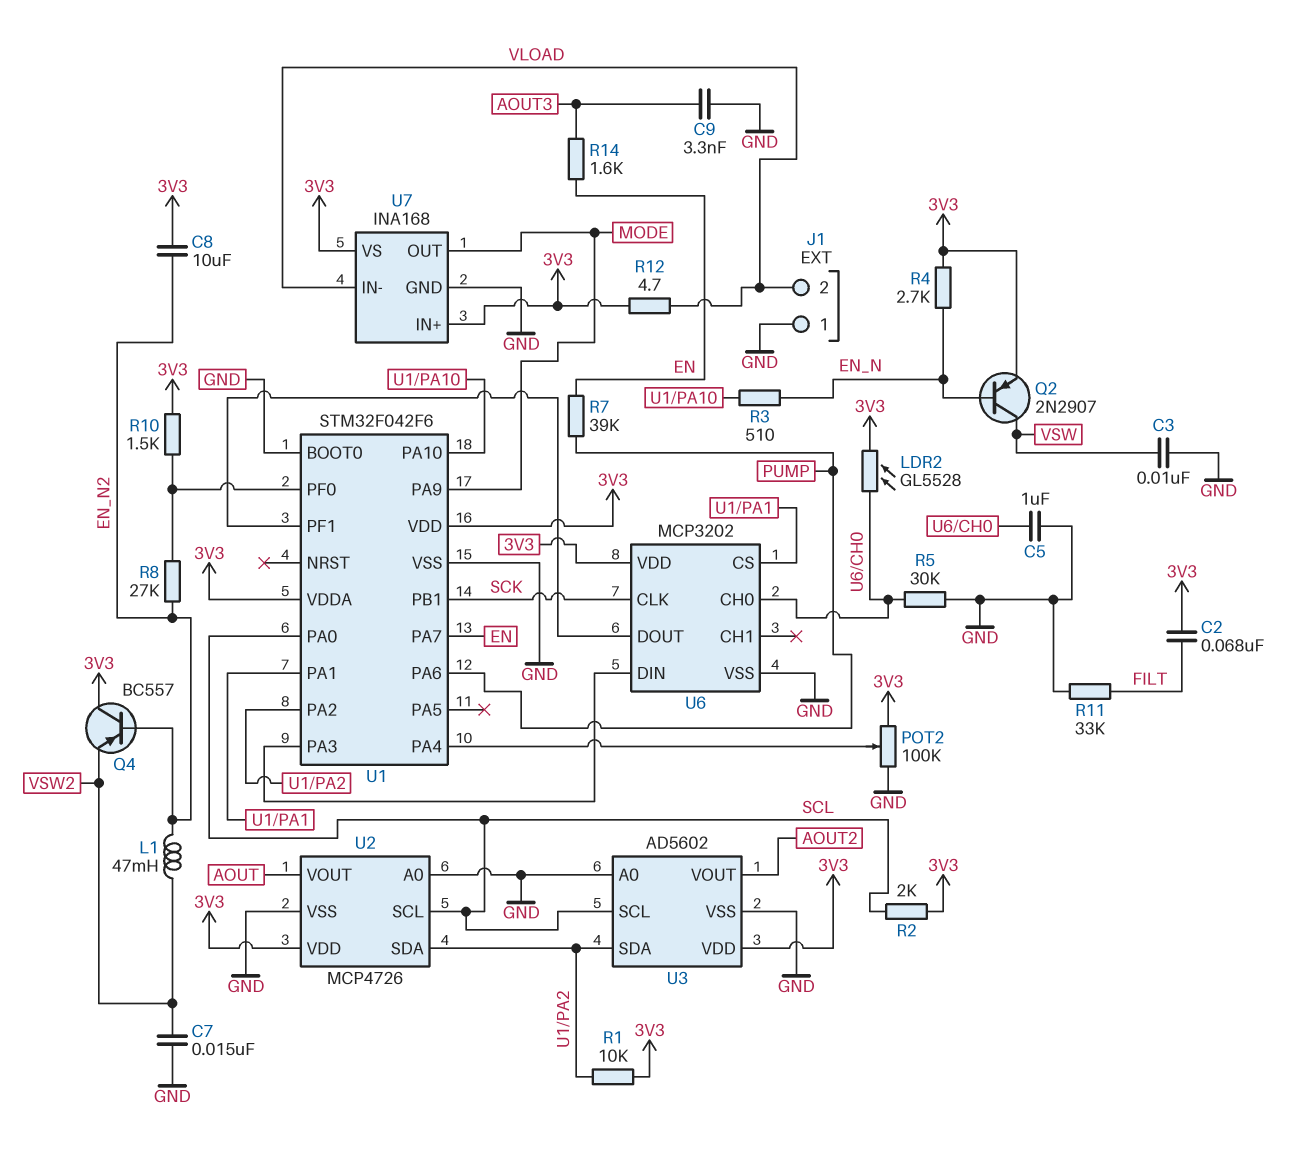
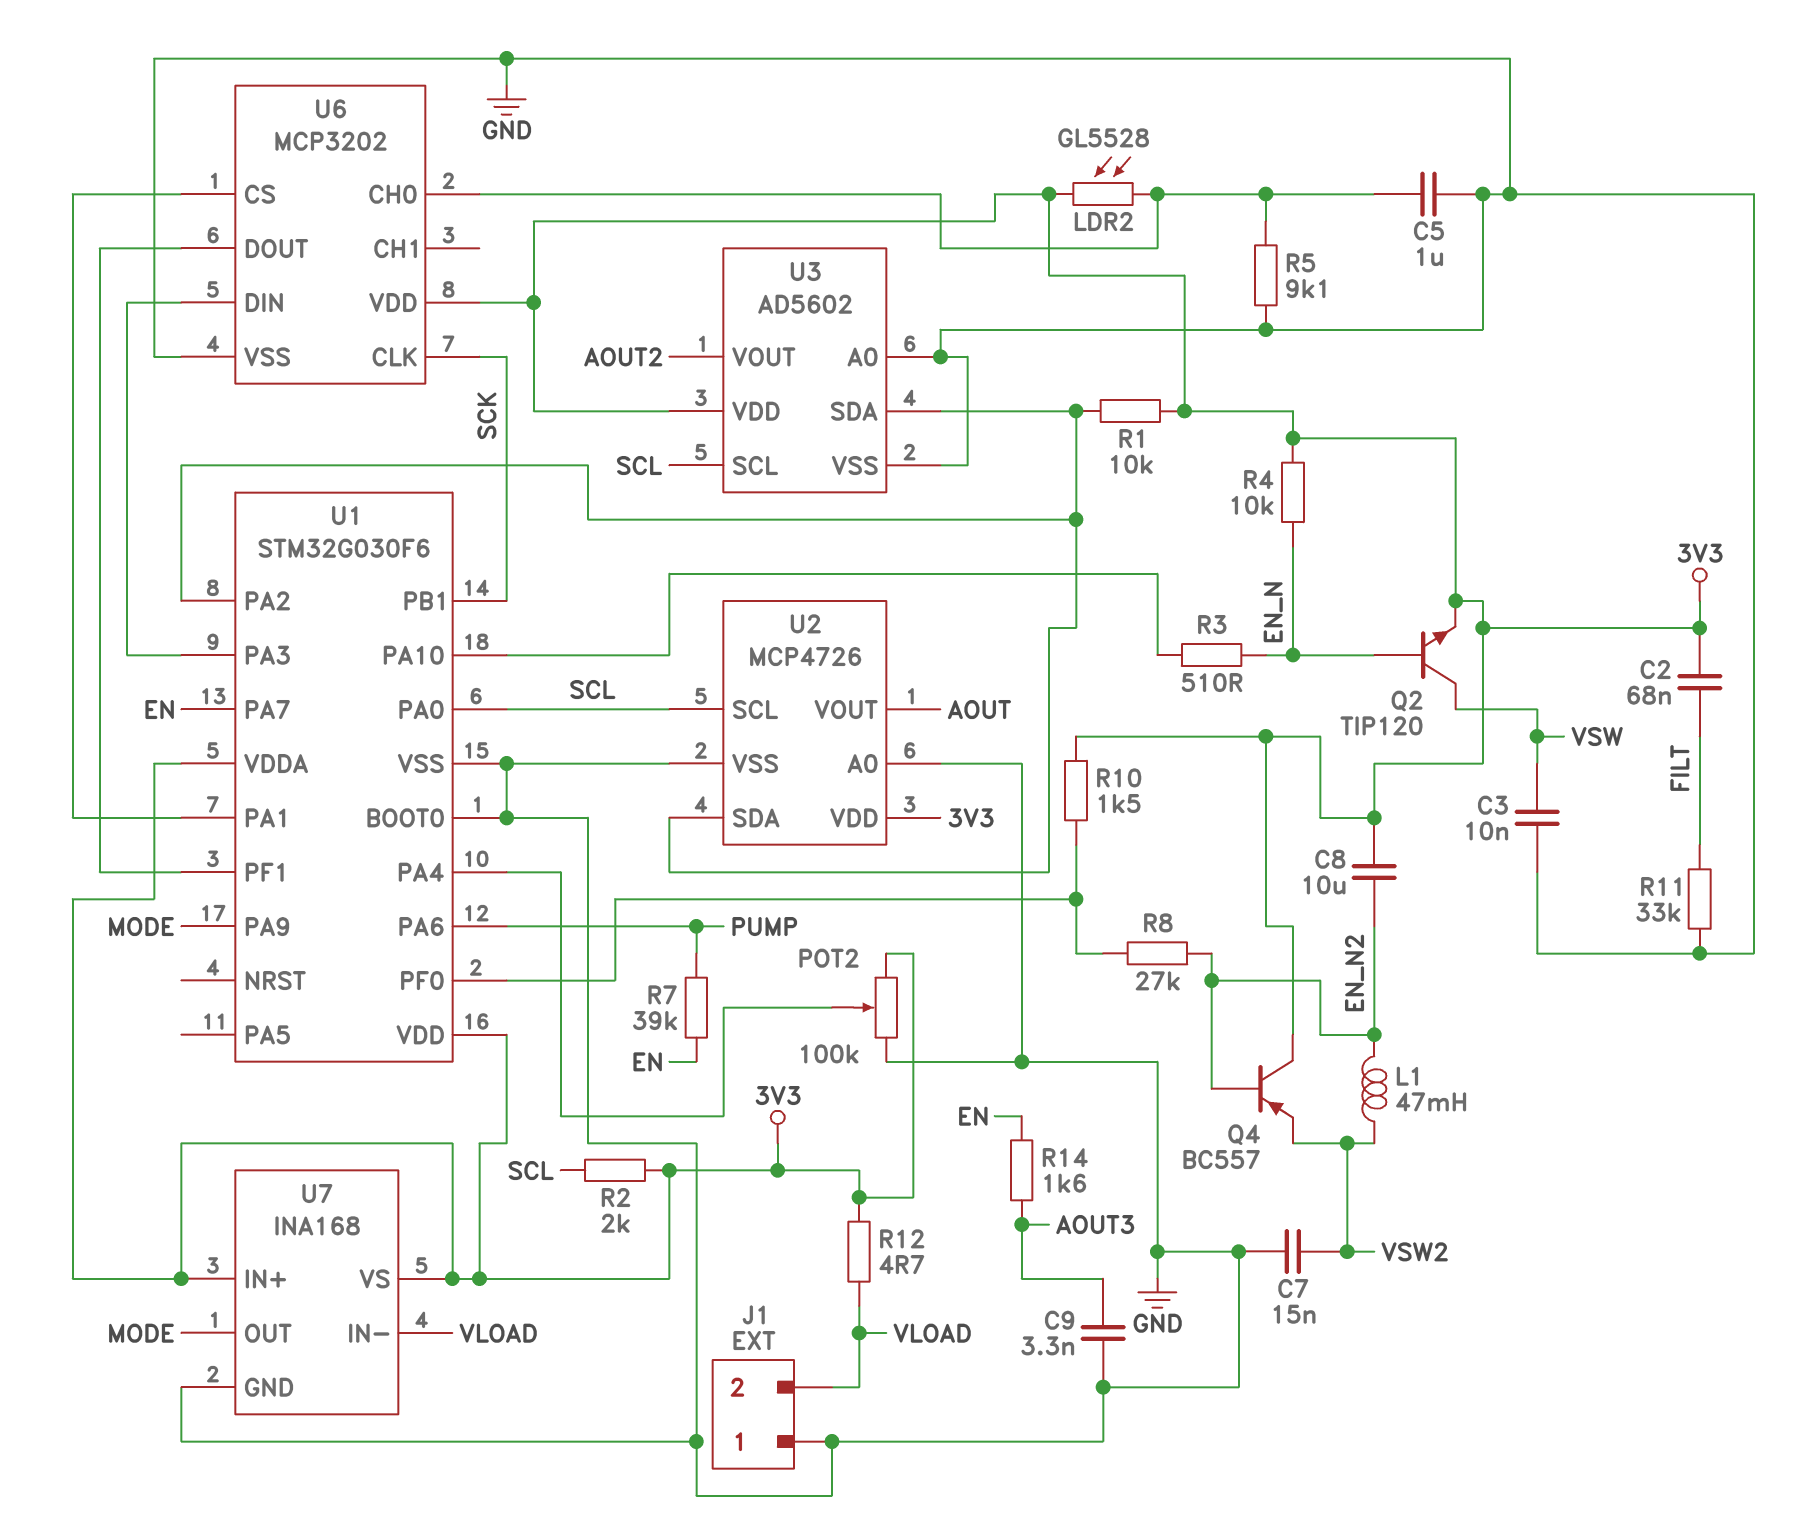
Q2: PNP 2N2907 (B EN_N, C VSW, E 3V3) -> NPN TIP120 (B EN_N, C VSW, E 3V3)
R4: 2.7k (3V3, EN_N) -> 10k (3V3, EN_N)
R5: 30k (GND, U6/CH0) -> 9.1k (GND, U6/CH0)
U1: STM32F042F6 -> STM32G030F6

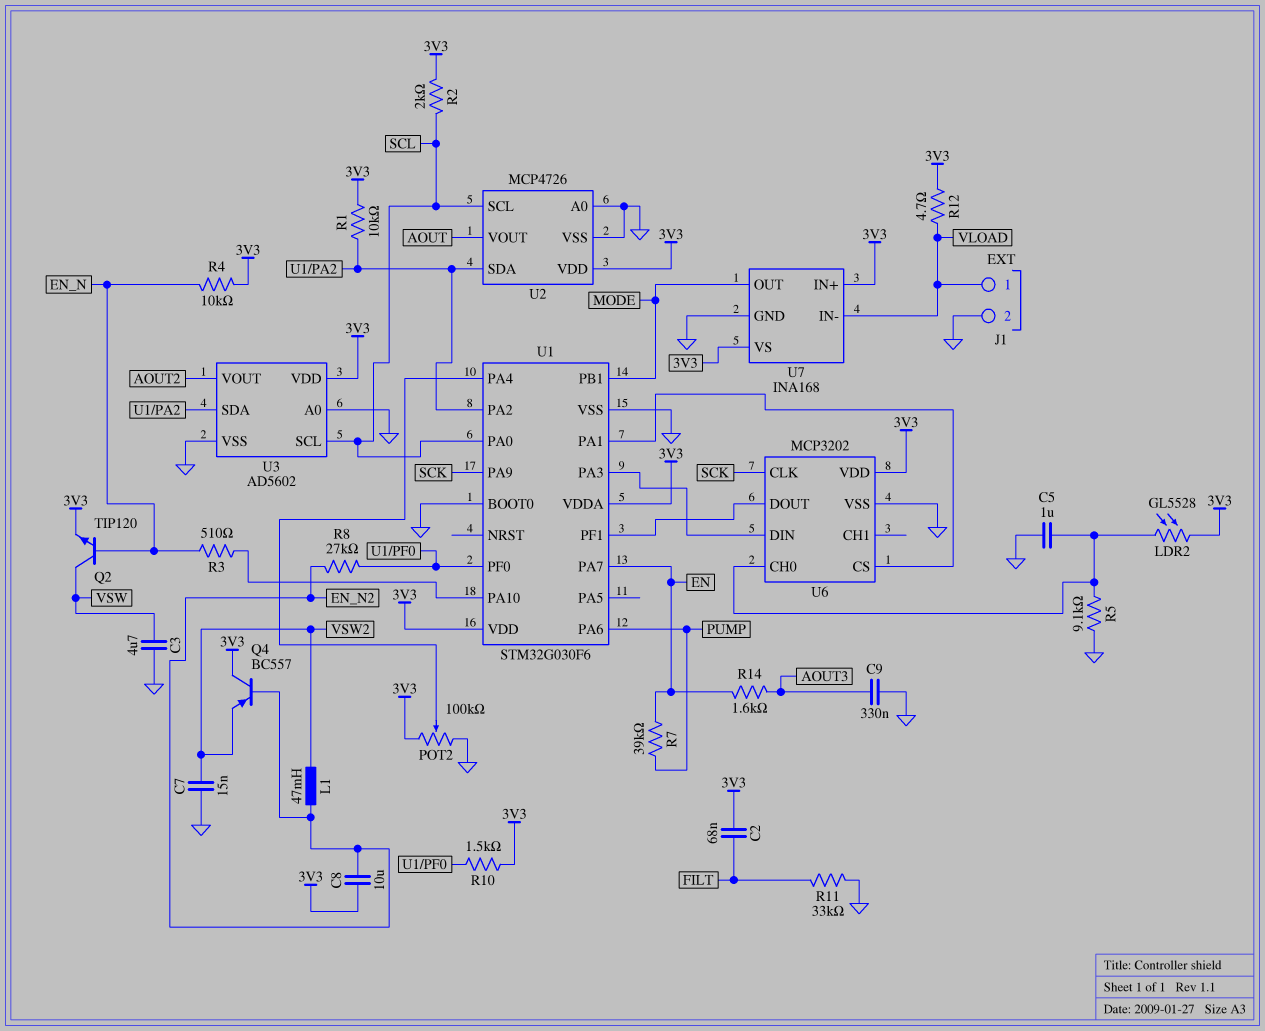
C3: 10nF (GND, VSW) -> 4.7uF (GND, VSW)
C9: 3.3nF (AOUT3, GND) -> 330nF (AOUT3, GND)
J1 pin 1: GND -> VLOAD
J1 pin 2: VLOAD -> GND
U1 pin PA9: MODE -> SCK
U1 pin PB1: SCK -> MODE

